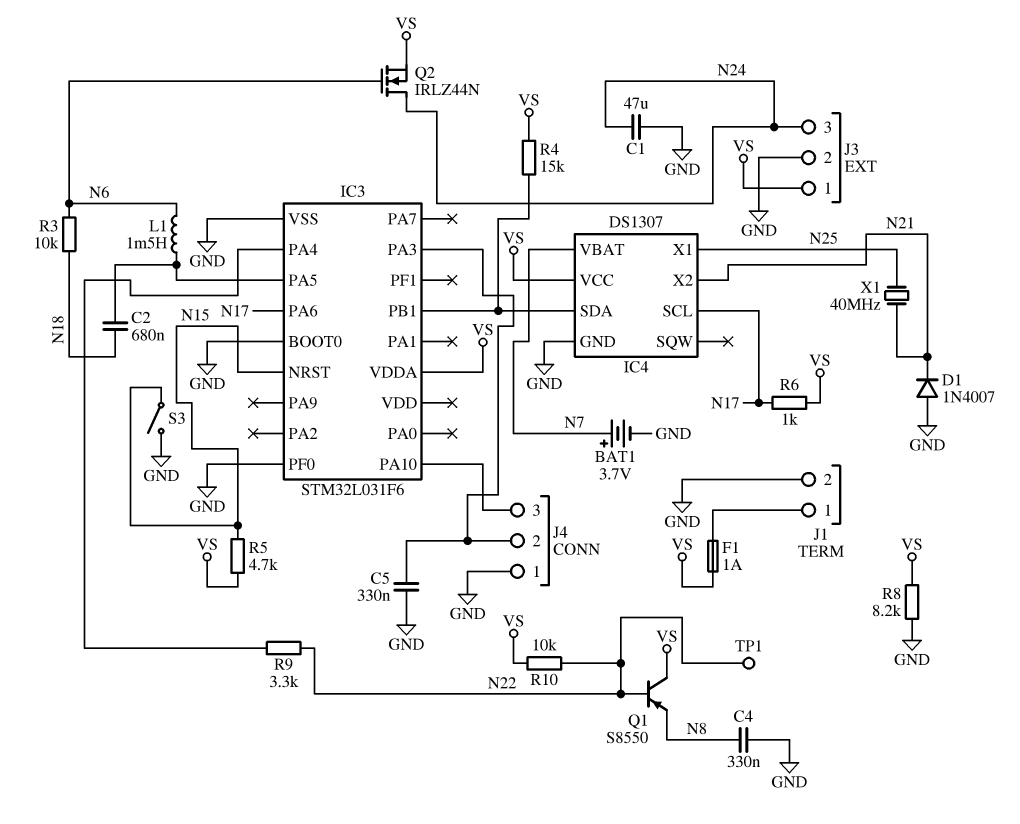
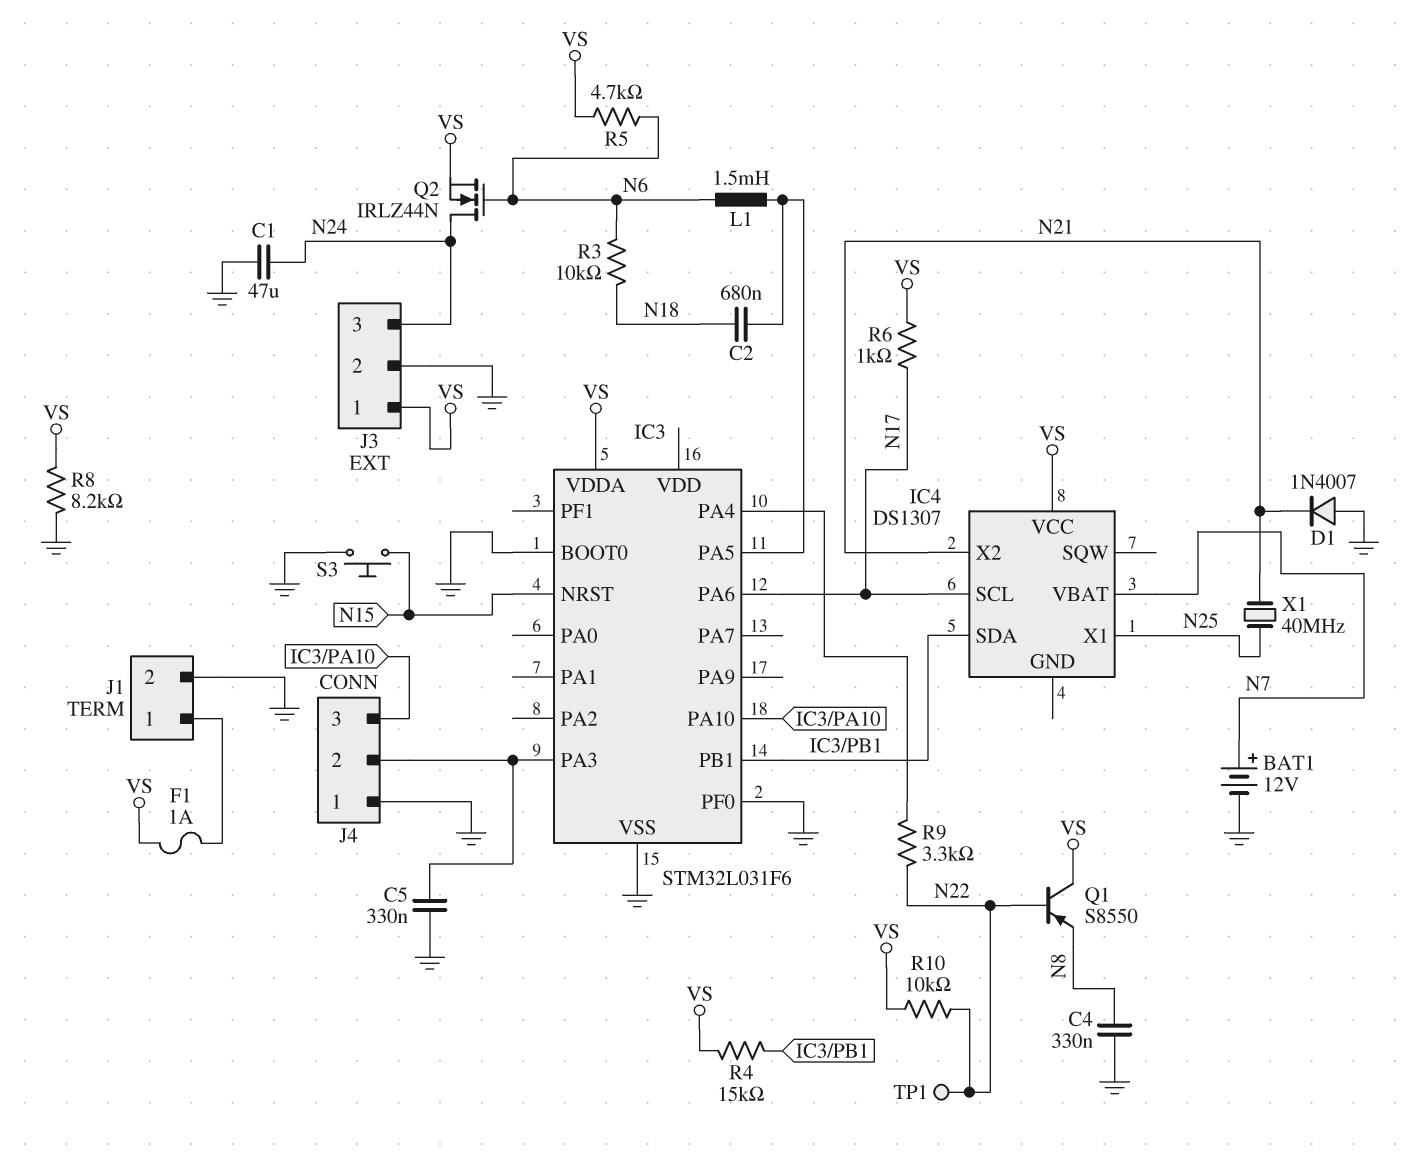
BAT1: 3.7V (plus N7, minus GND) -> 12V (plus N7, minus GND)
IC4 pin GND: GND -> none
R5: 4.7k (N15, VS) -> 4.7k (N6, VS)
S3: switch (GND, N15) -> button (GND, N15)

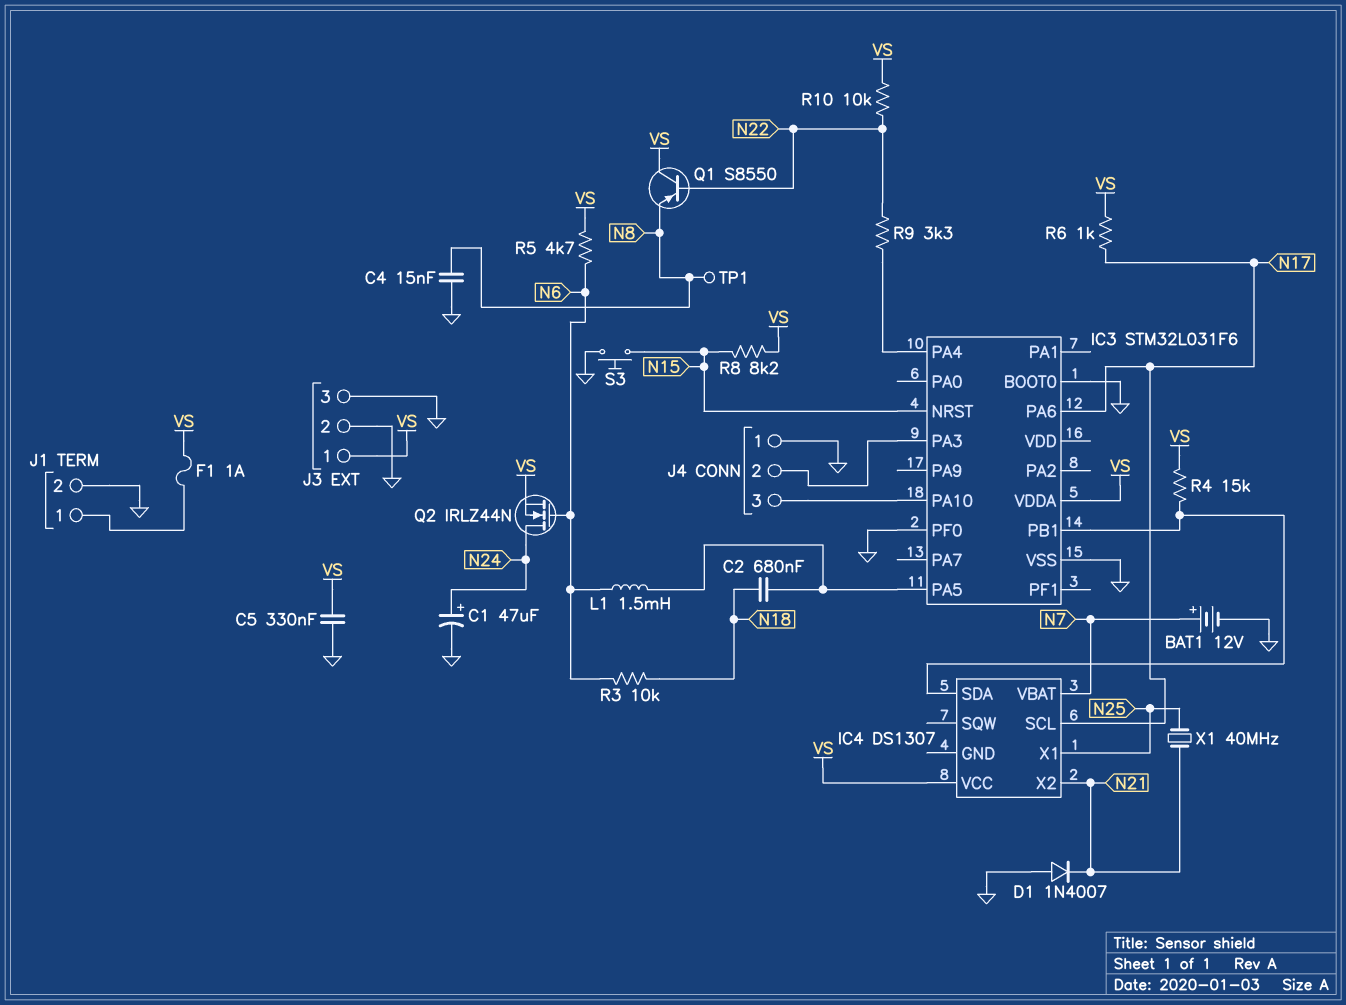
C1: 47uF (GND, N24) -> 47uF (plus N24, minus GND)
C4: 330nF (GND, N8) -> 15nF (GND, N8)
C5: 330nF (GND, IC3/PA3) -> 330nF (GND, VS)
J3 pin 3: N24 -> GND
R8: 8.2k (GND, VS) -> 8.2k (N15, VS)
TP1: test point (N22) -> test point (N8)

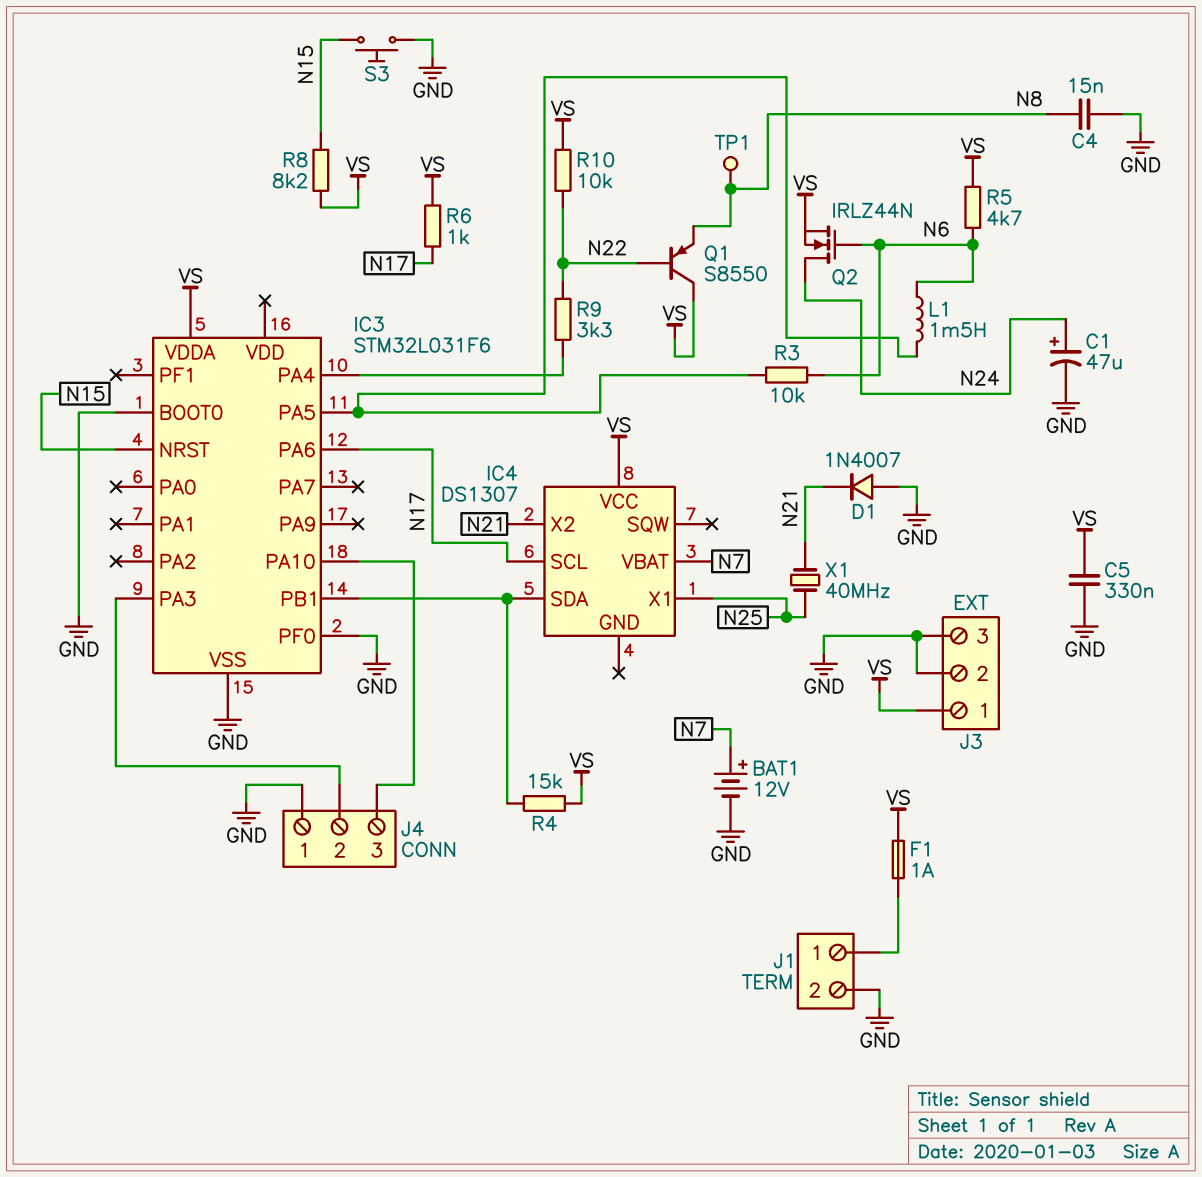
C2: 680nF (IC3/PA5, N18) -> none
R3: 10k (N6, N18) -> 10k (IC3/PA5, N6)

